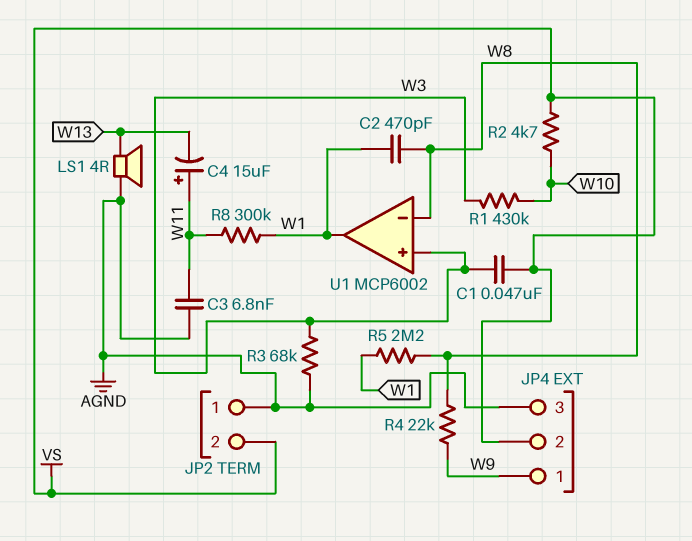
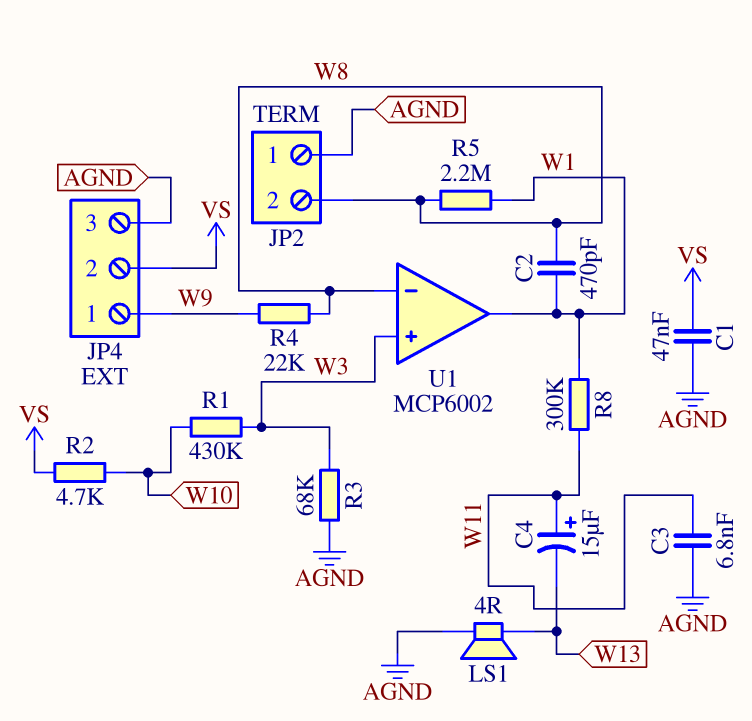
C1: 47nF (VS, W3) -> 47nF (AGND, VS)
JP2 pin 2: VS -> W8

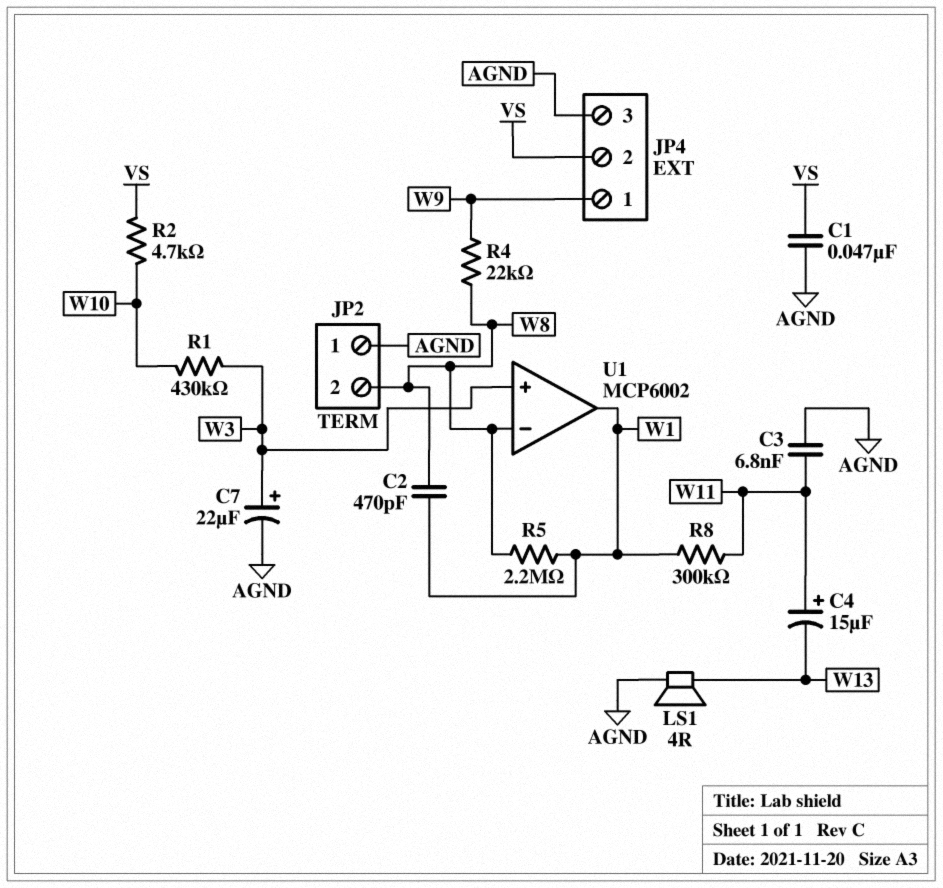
C7: none -> 22uF (plus W3, minus AGND)
R3: 68k (AGND, W3) -> none

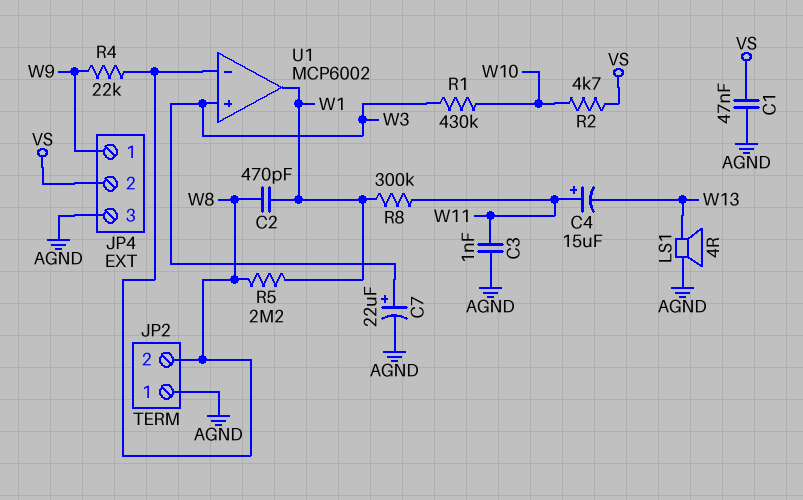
C3: 6.8nF (AGND, W11) -> 1nF (AGND, W11)

